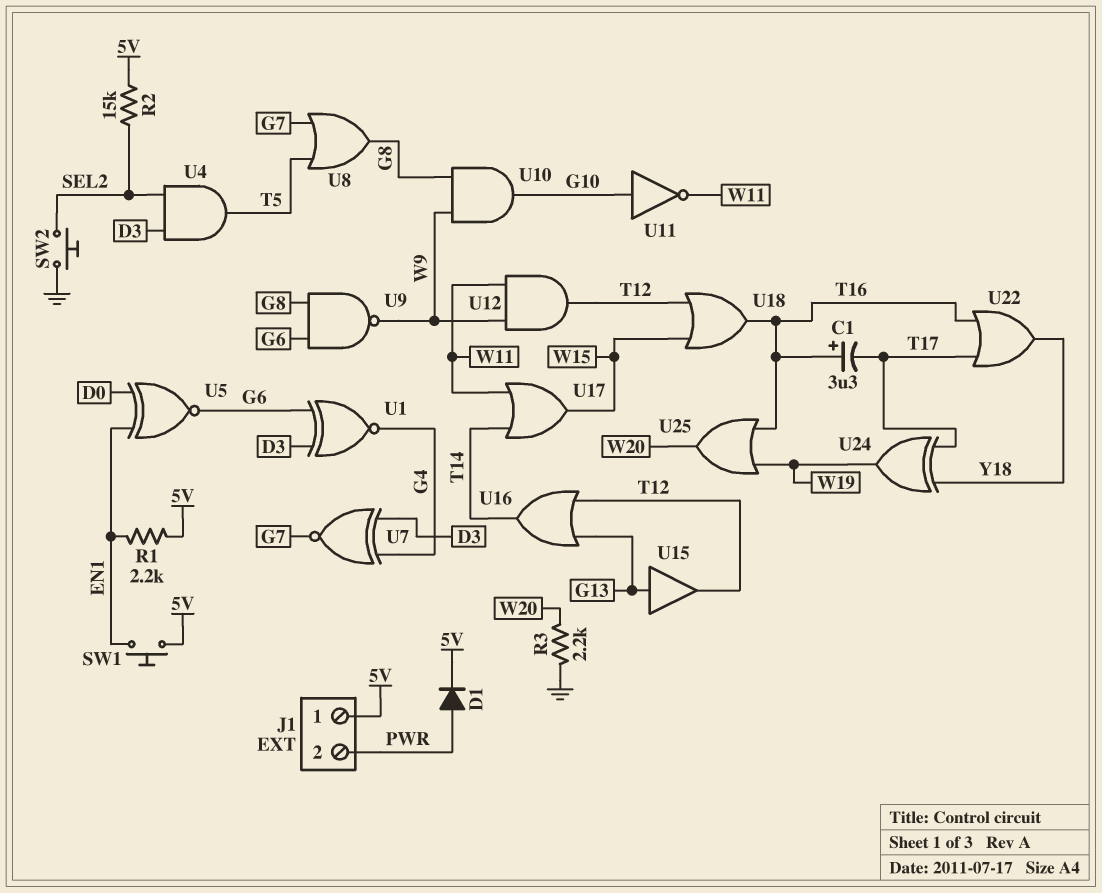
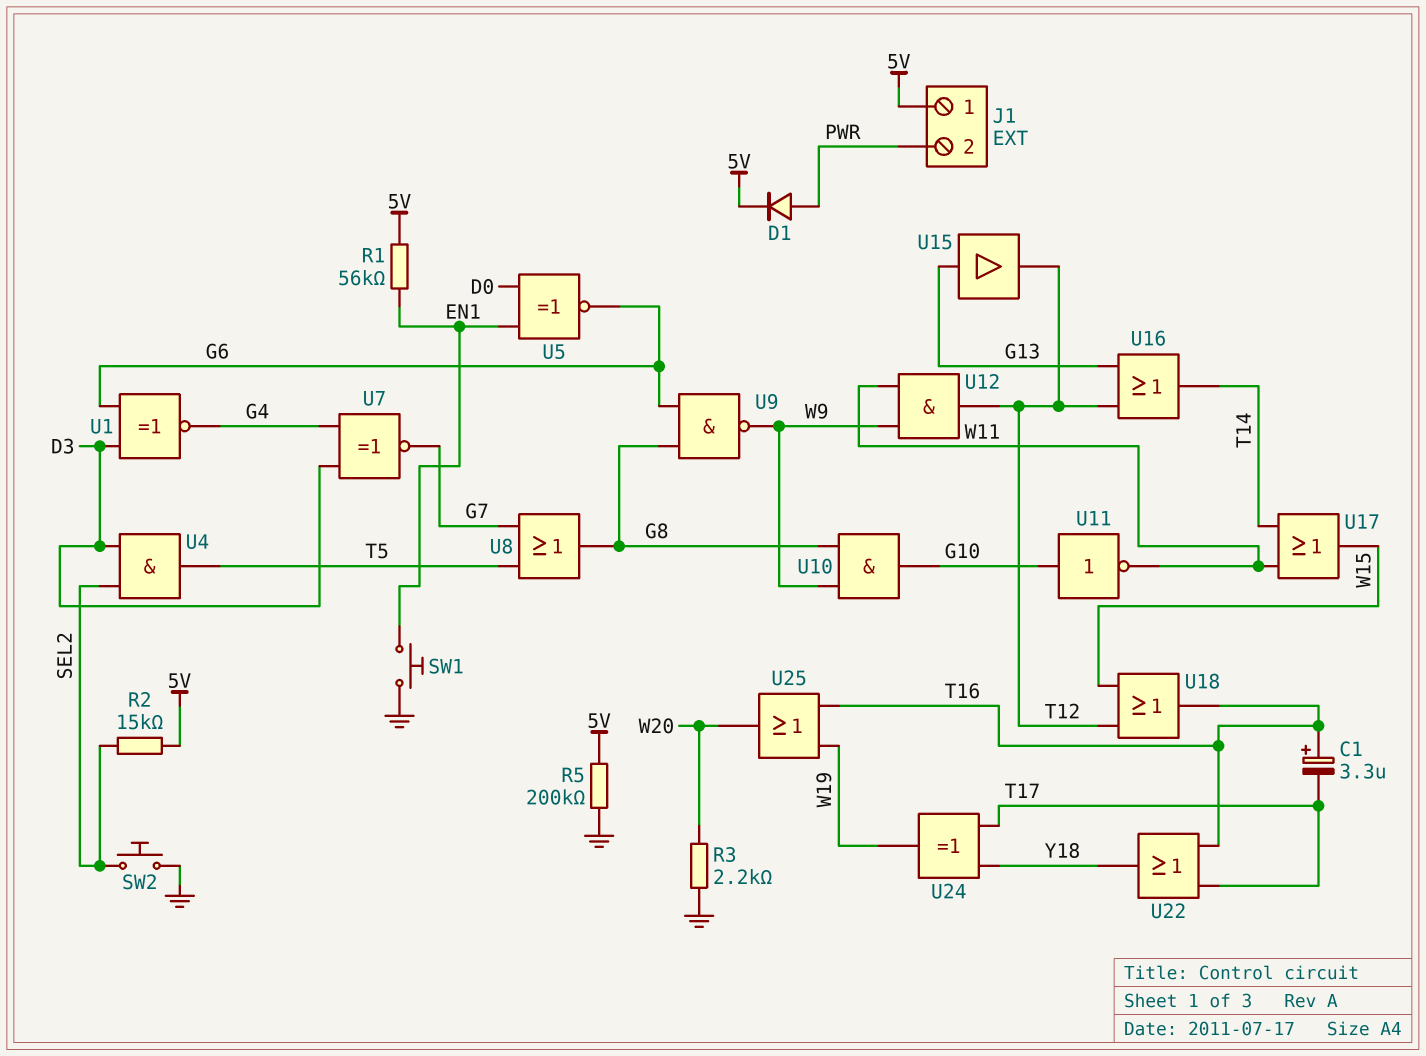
R1: 2.2k (5V, EN1) -> 56k (5V, EN1)
R5: none -> 200k (5V, GND)
SW1: button (5V, EN1) -> button (EN1, GND)

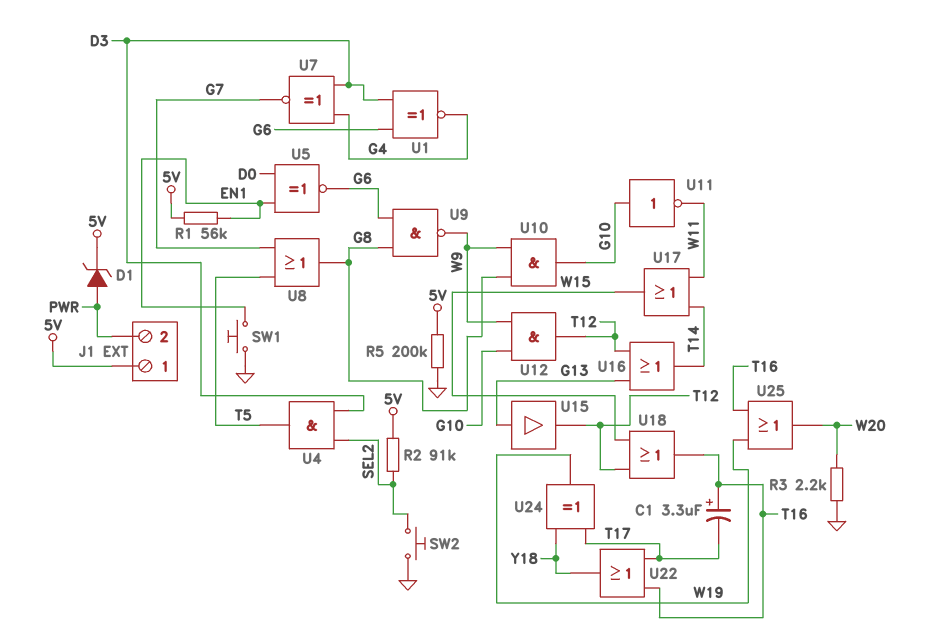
D1: diode (A PWR, K 5V) -> zener (A PWR, K 5V)
R2: 15k (5V, SEL2) -> 91k (5V, SEL2)
U12: AND (in W9, in W11, out T12) -> AND (in G10, in W9, out T12)

